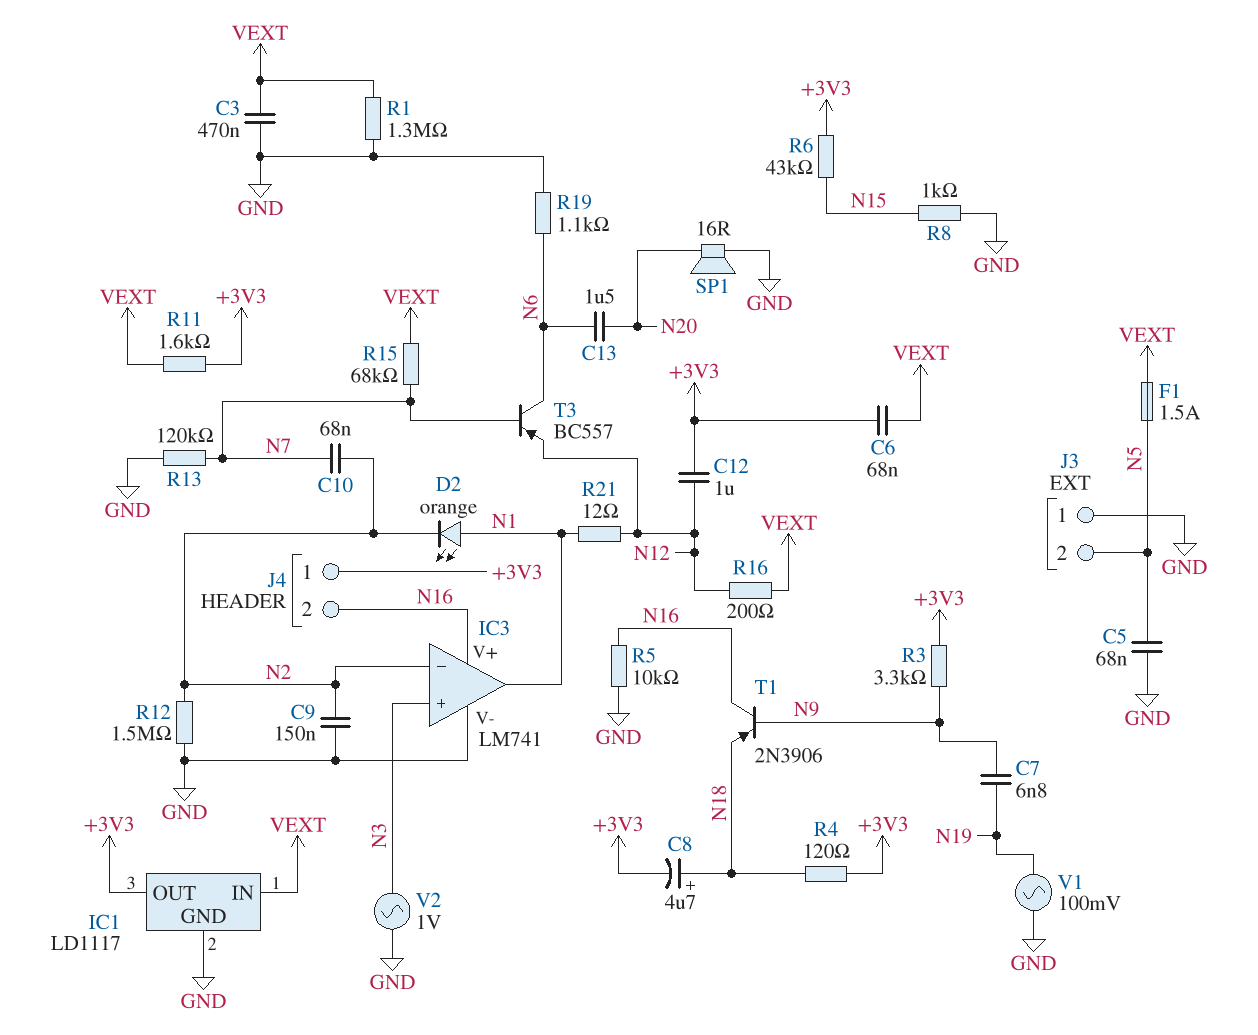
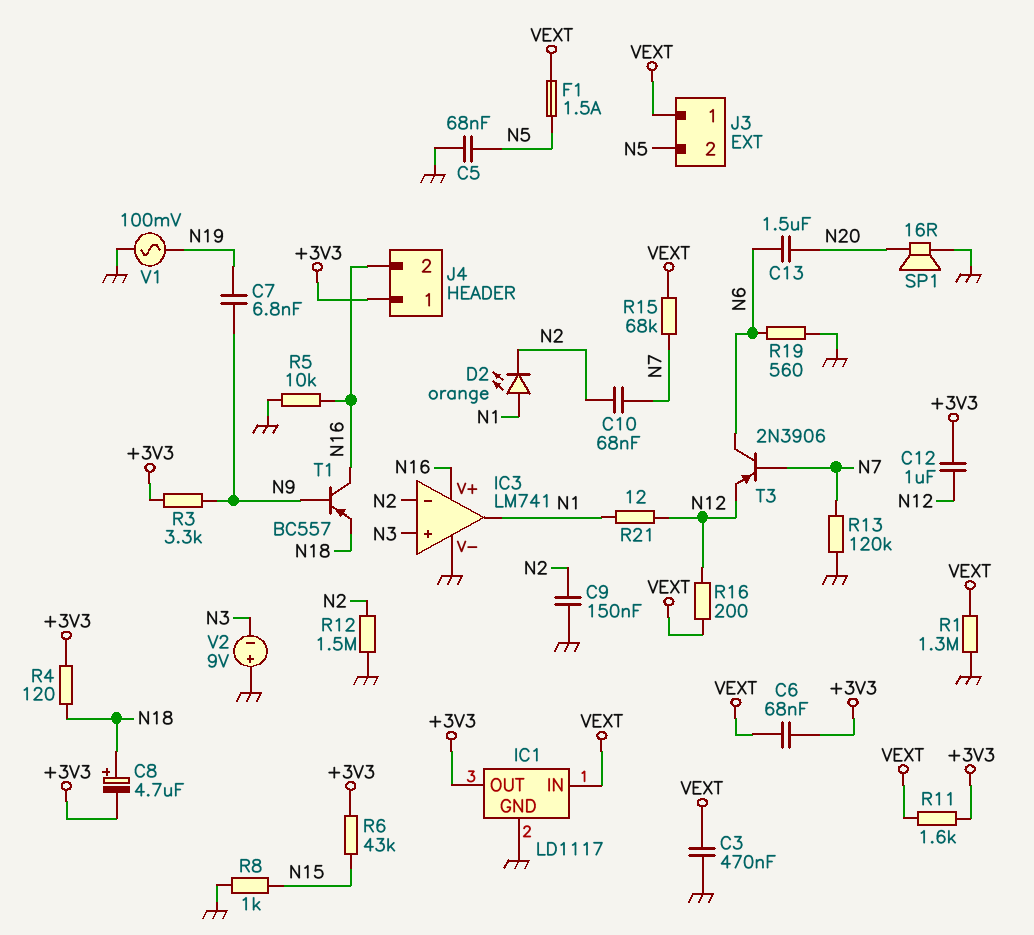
J3 pin 1: GND -> VEXT
R19: 1.1k (GND, N6) -> 560 (GND, N6)
T1: PNP 2N3906 (B N9, C N16, E N18) -> PNP BC557 (B N9, C N16, E N18)
T3: PNP BC557 (B N7, C N6, E N12) -> PNP 2N3906 (B N7, C N6, E N12)
V2: AC 1V (GND, N3) -> 9V (plus GND, minus N3)

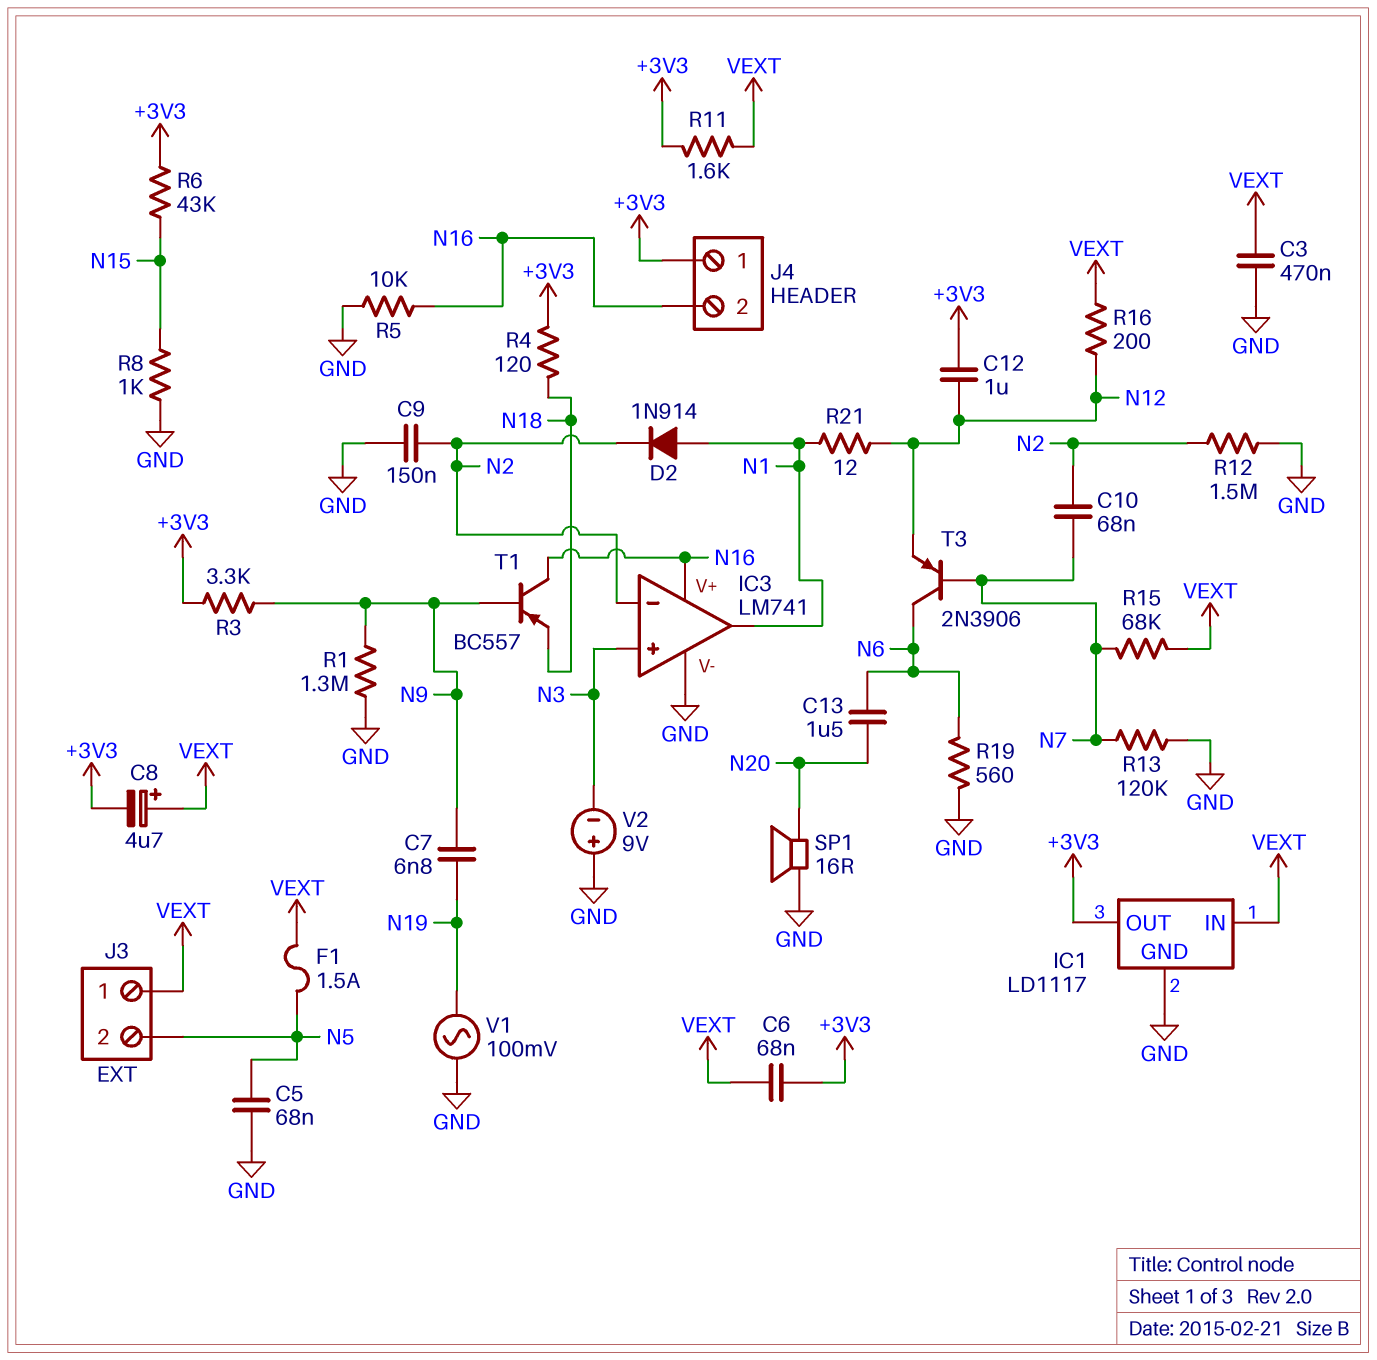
C8: 4.7uF (plus N18, minus +3V3) -> 4.7uF (plus VEXT, minus +3V3)
D2: LED orange (A N1, K N2) -> diode 1N914 (A N1, K N2)
R1: 1.3M (GND, VEXT) -> 1.3M (GND, N9)

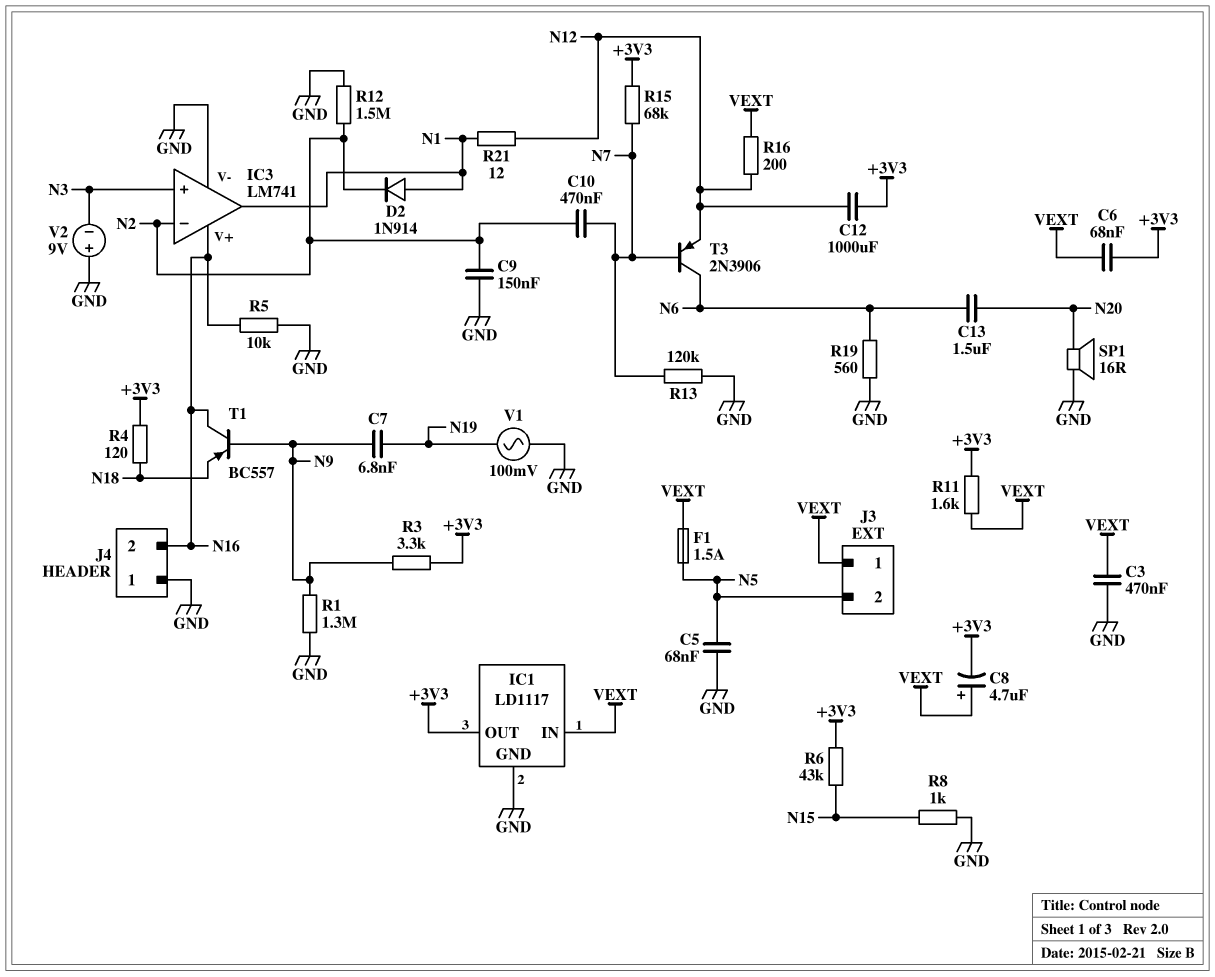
C10: 68nF (N2, N7) -> 470nF (N2, N7)
C12: 1uF (+3V3, N12) -> 1000uF (+3V3, N12)
J4 pin 1: +3V3 -> GND
R15: 68k (N7, VEXT) -> 68k (+3V3, N7)

